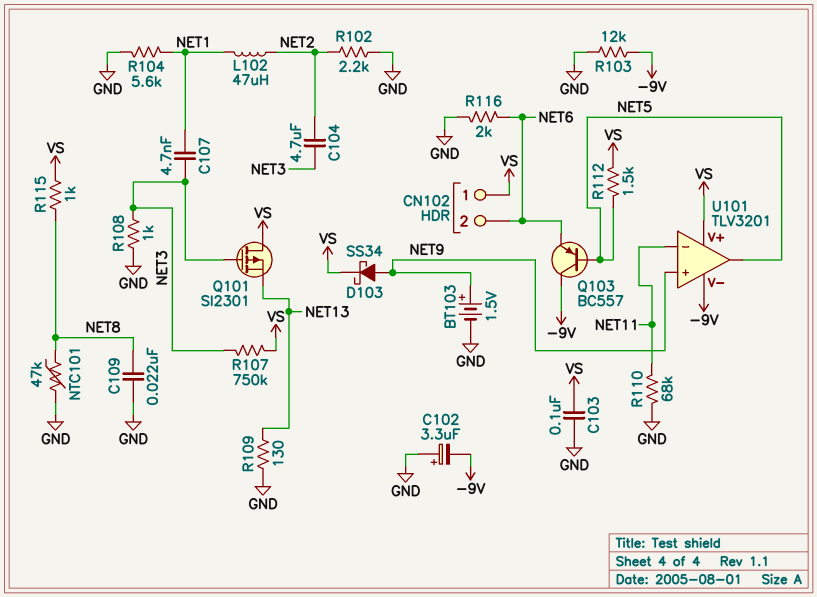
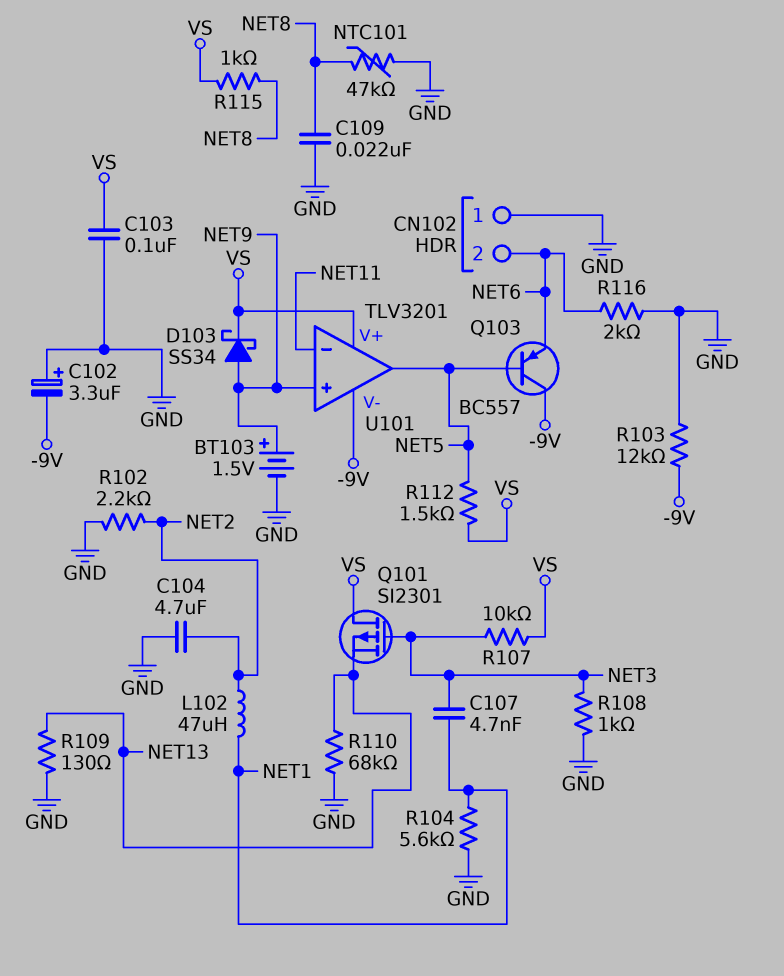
C104: 4.7uF (NET2, NET3) -> 4.7uF (GND, NET2)
CN102 pin 1: VS -> GND
R107: 750k (NET3, VS) -> 10k (NET3, VS)
R110: 68k (GND, NET11) -> 68k (GND, NET13)

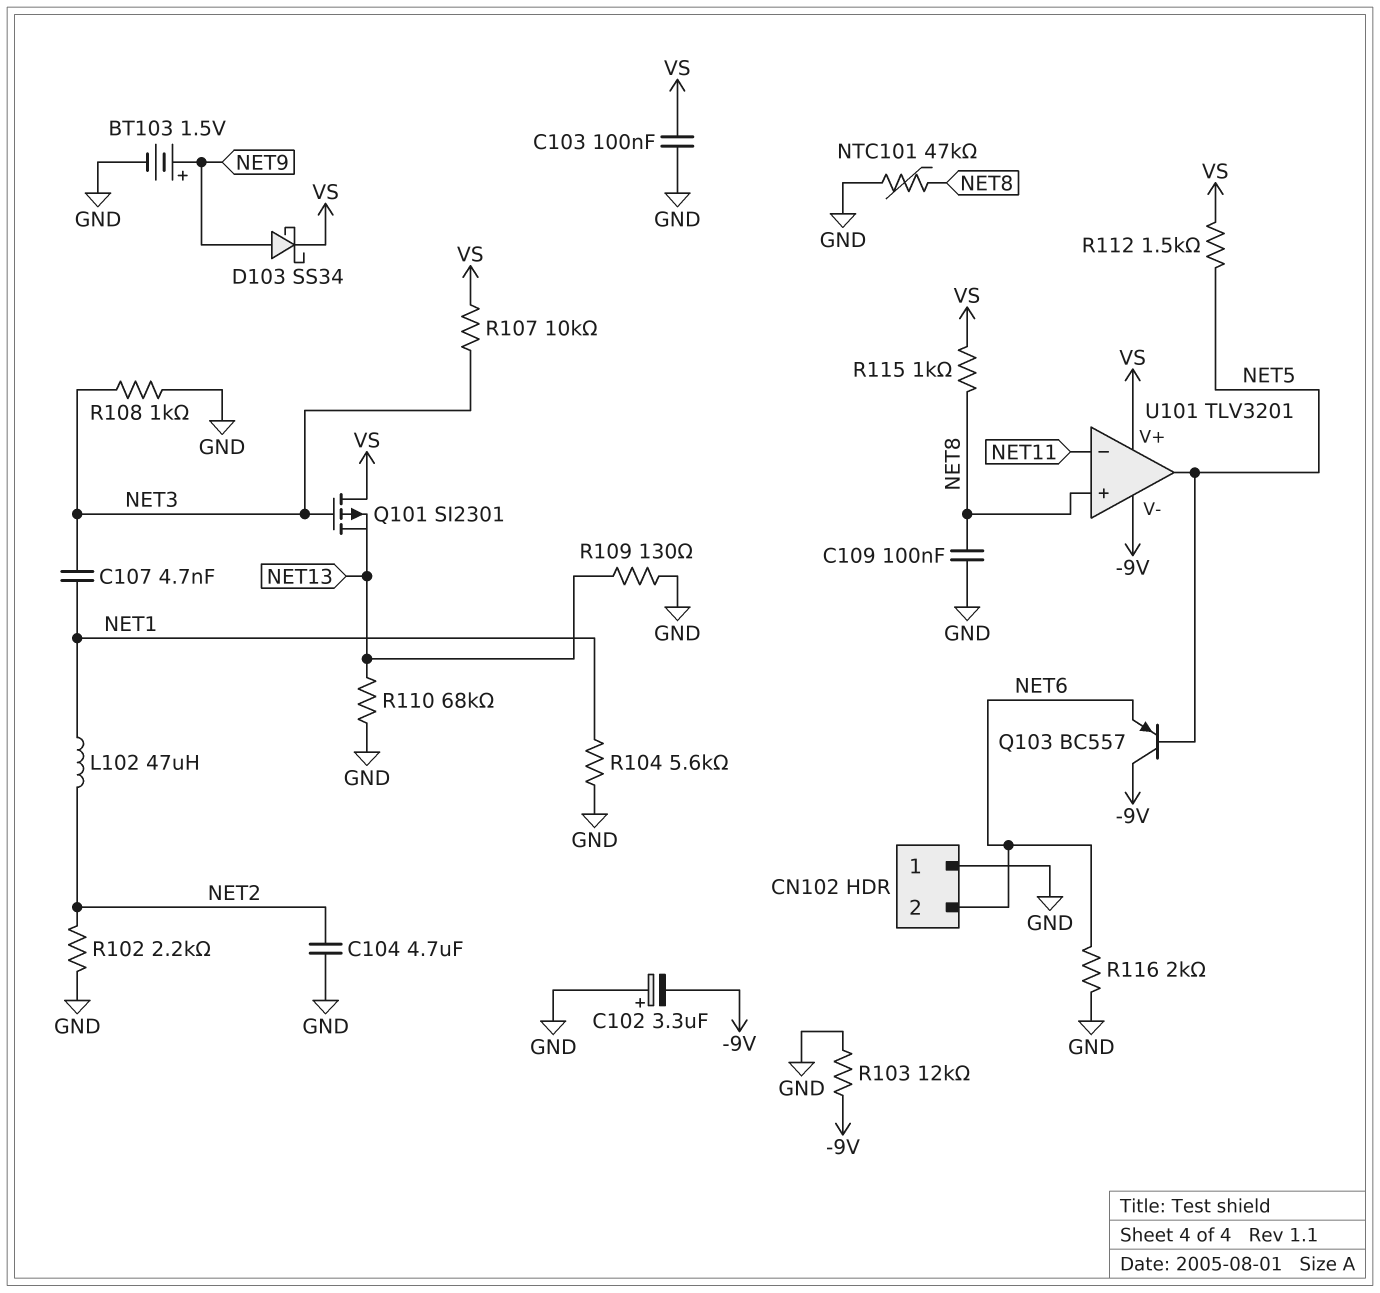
C109: 22nF (GND, NET8) -> 100nF (GND, NET8)
U101 pin in+: NET9 -> NET8

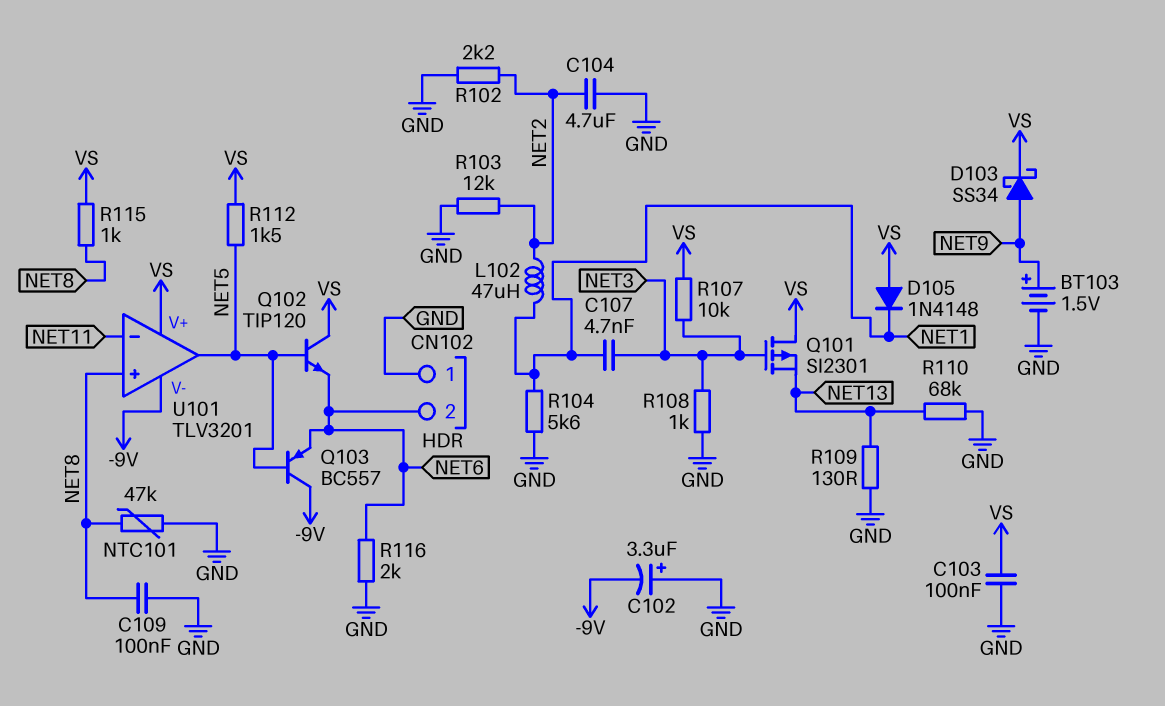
D105: none -> diode 1N4148 (A VS, K NET1)
Q102: none -> NPN TIP120 (B NET5, C VS, E NET6)
R103: 12k (-9V, GND) -> 12k (GND, NET2)

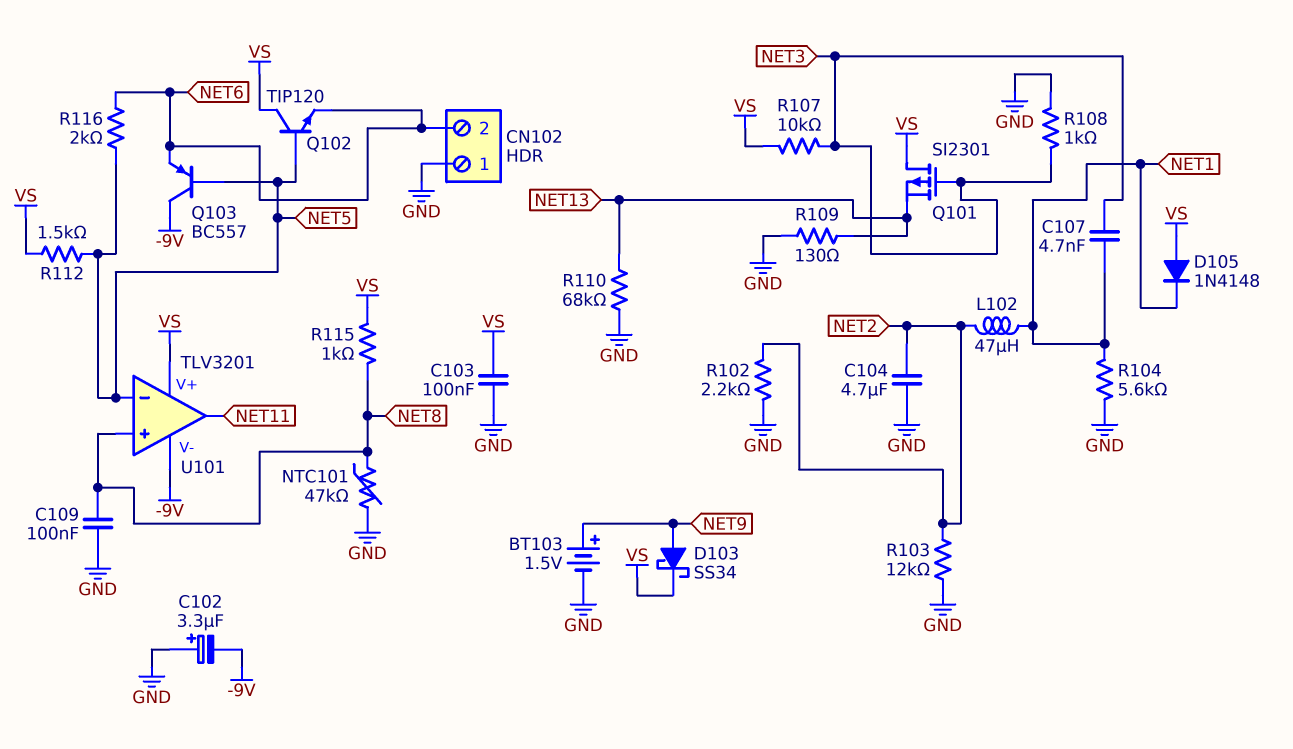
R116: 2k (GND, NET6) -> 2k (NET5, NET6)
U101 pin in-: NET11 -> NET5
U101 pin out: NET5 -> NET11

